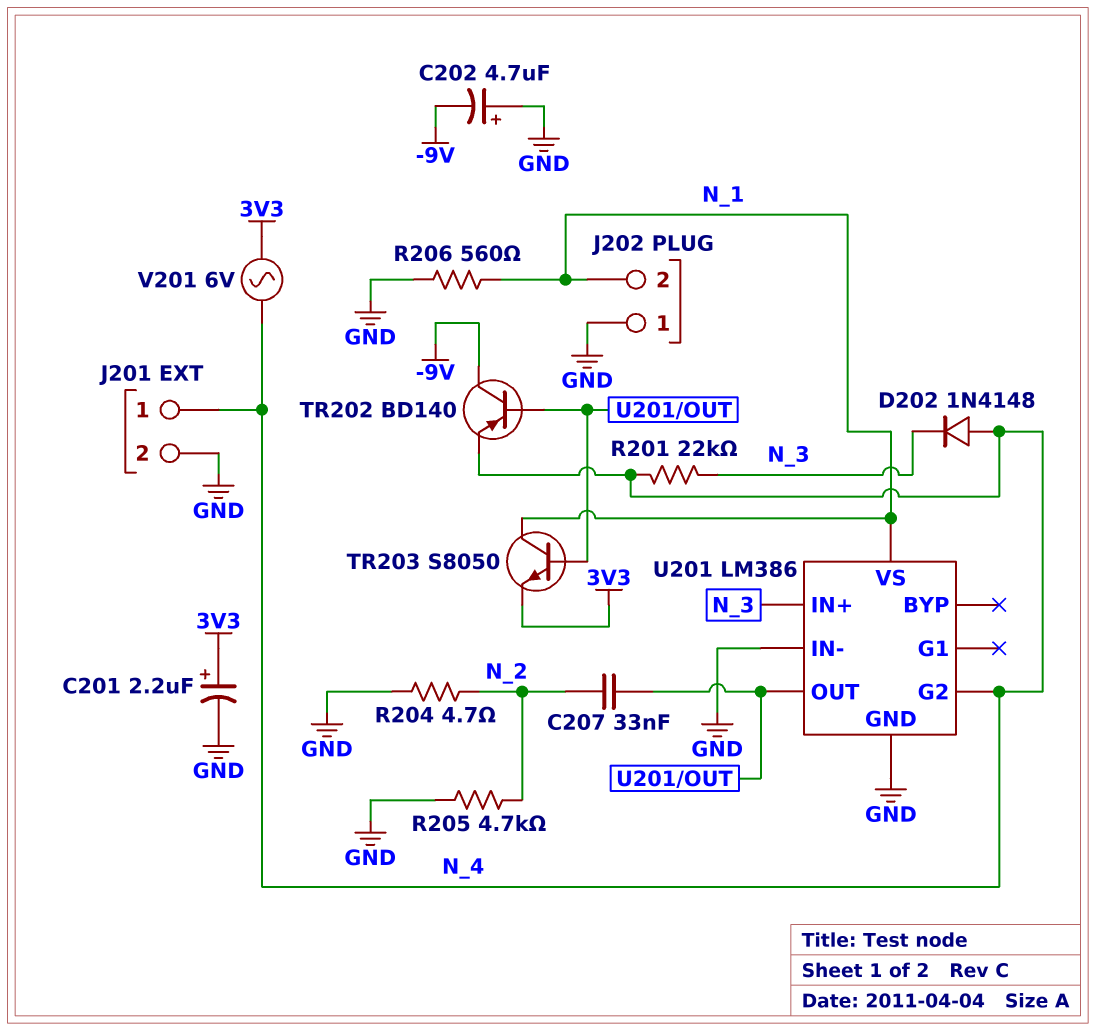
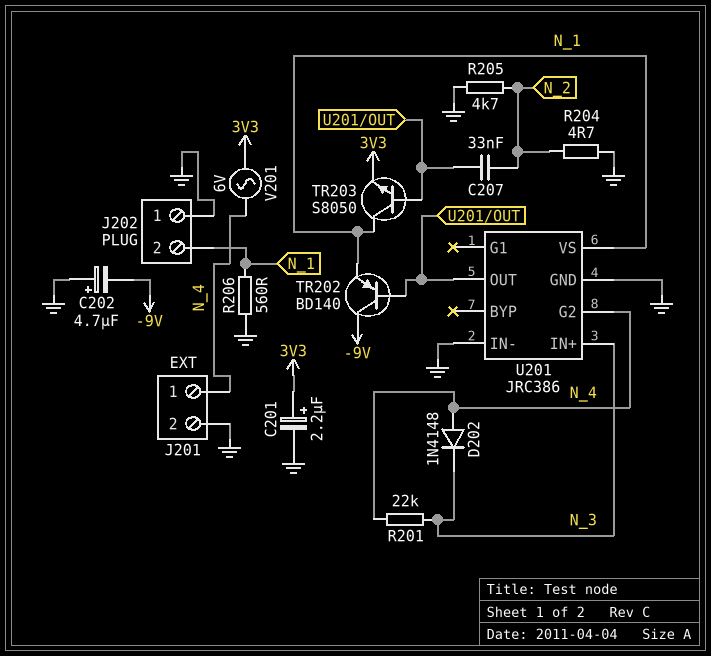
TR202: PNP BD140 (B U201/OUT, C -9V, E N_4) -> PNP BD140 (B U201/OUT, C -9V, E N_1)
U201: LM386 -> JRC386

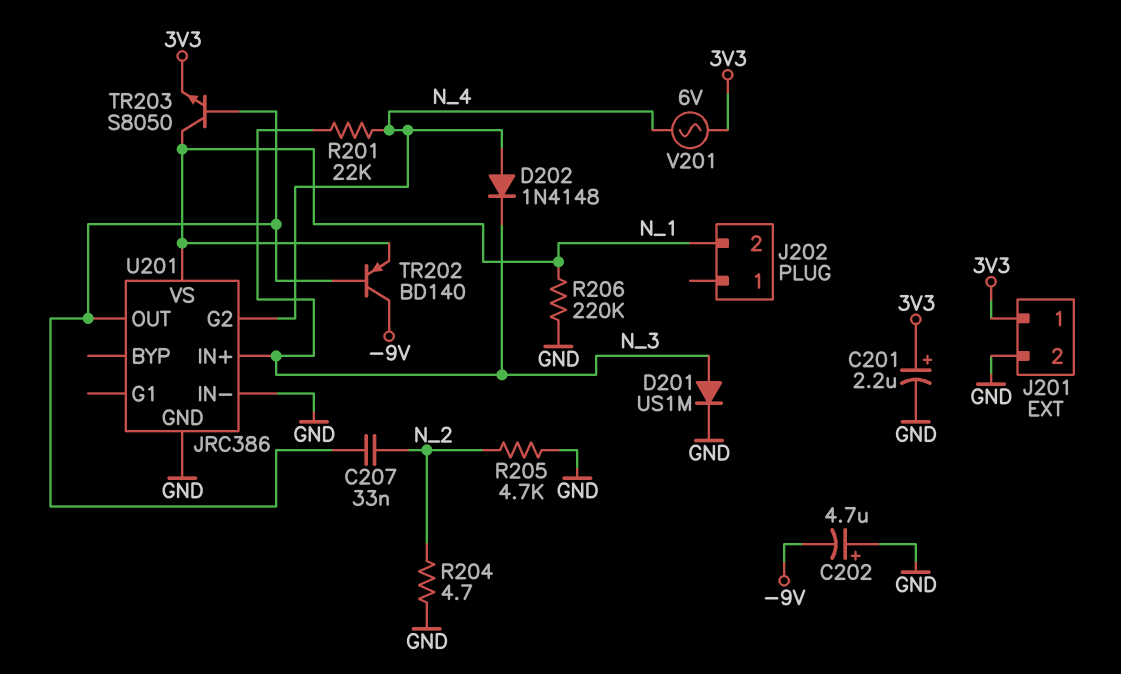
D201: none -> diode US1M (A N_3, K GND)
J201 pin 1: N_4 -> 3V3
J202 pin 1: GND -> none
R206: 560 (GND, N_1) -> 220k (GND, N_1)

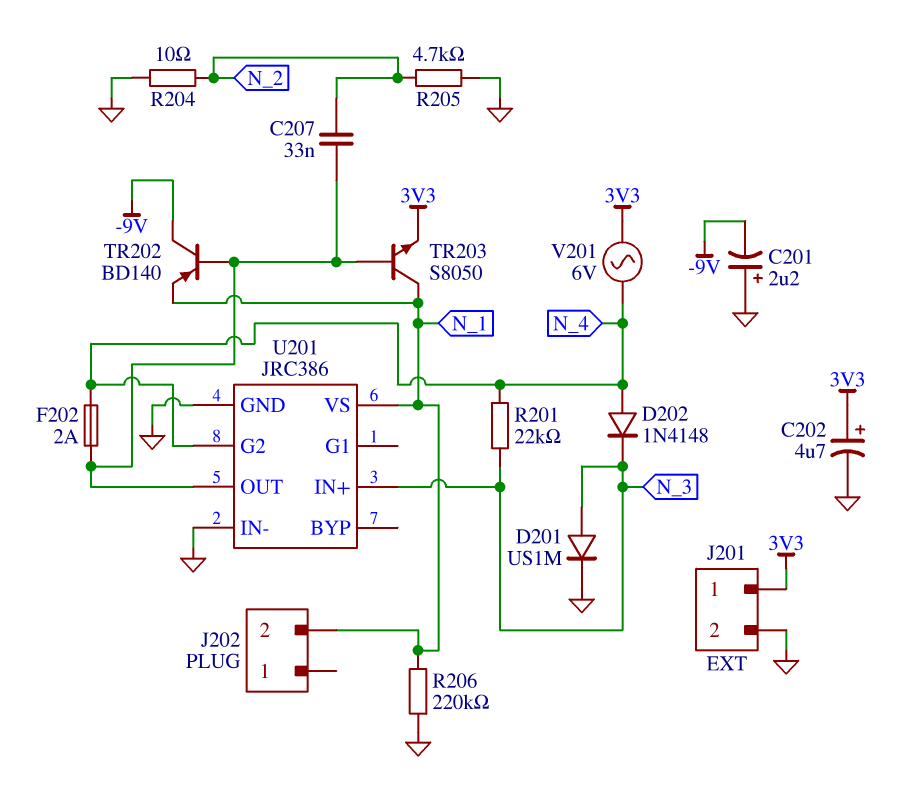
C201: 2.2uF (plus 3V3, minus GND) -> 2.2uF (plus GND, minus -9V)
C202: 4.7uF (plus GND, minus -9V) -> 4.7uF (plus 3V3, minus GND)
F202: none -> 2A (N_4, U201/OUT)
R204: 4.7 (GND, N_2) -> 10 (GND, N_2)

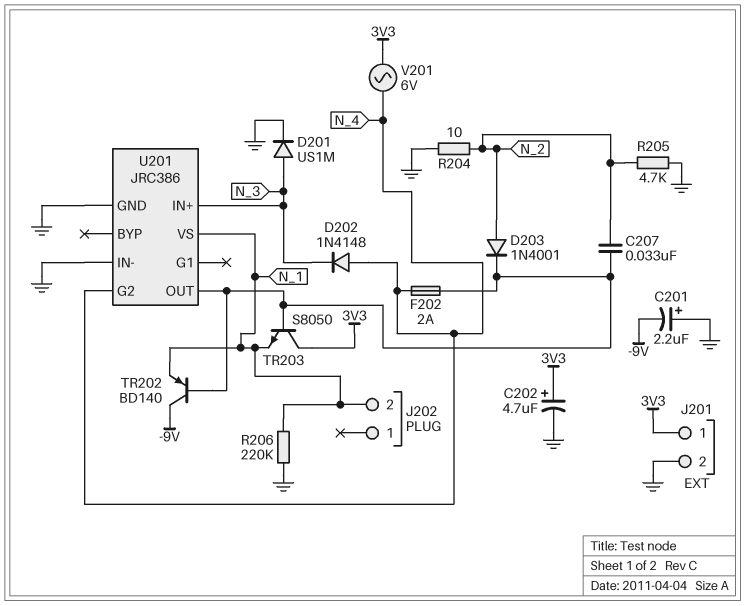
D203: none -> diode 1N4001 (A N_2, K U201/OUT)
R201: 22k (N_3, N_4) -> none
TR203: NPN S8050 (B U201/OUT, C N_1, E 3V3) -> NPN S8050 (B U201/OUT, C 3V3, E N_1)

